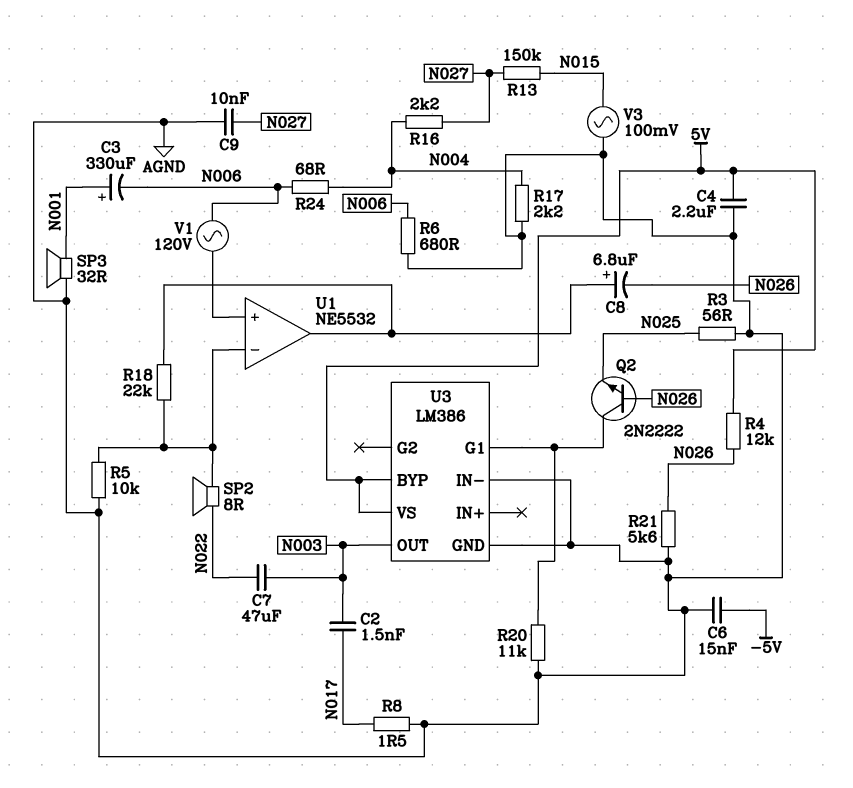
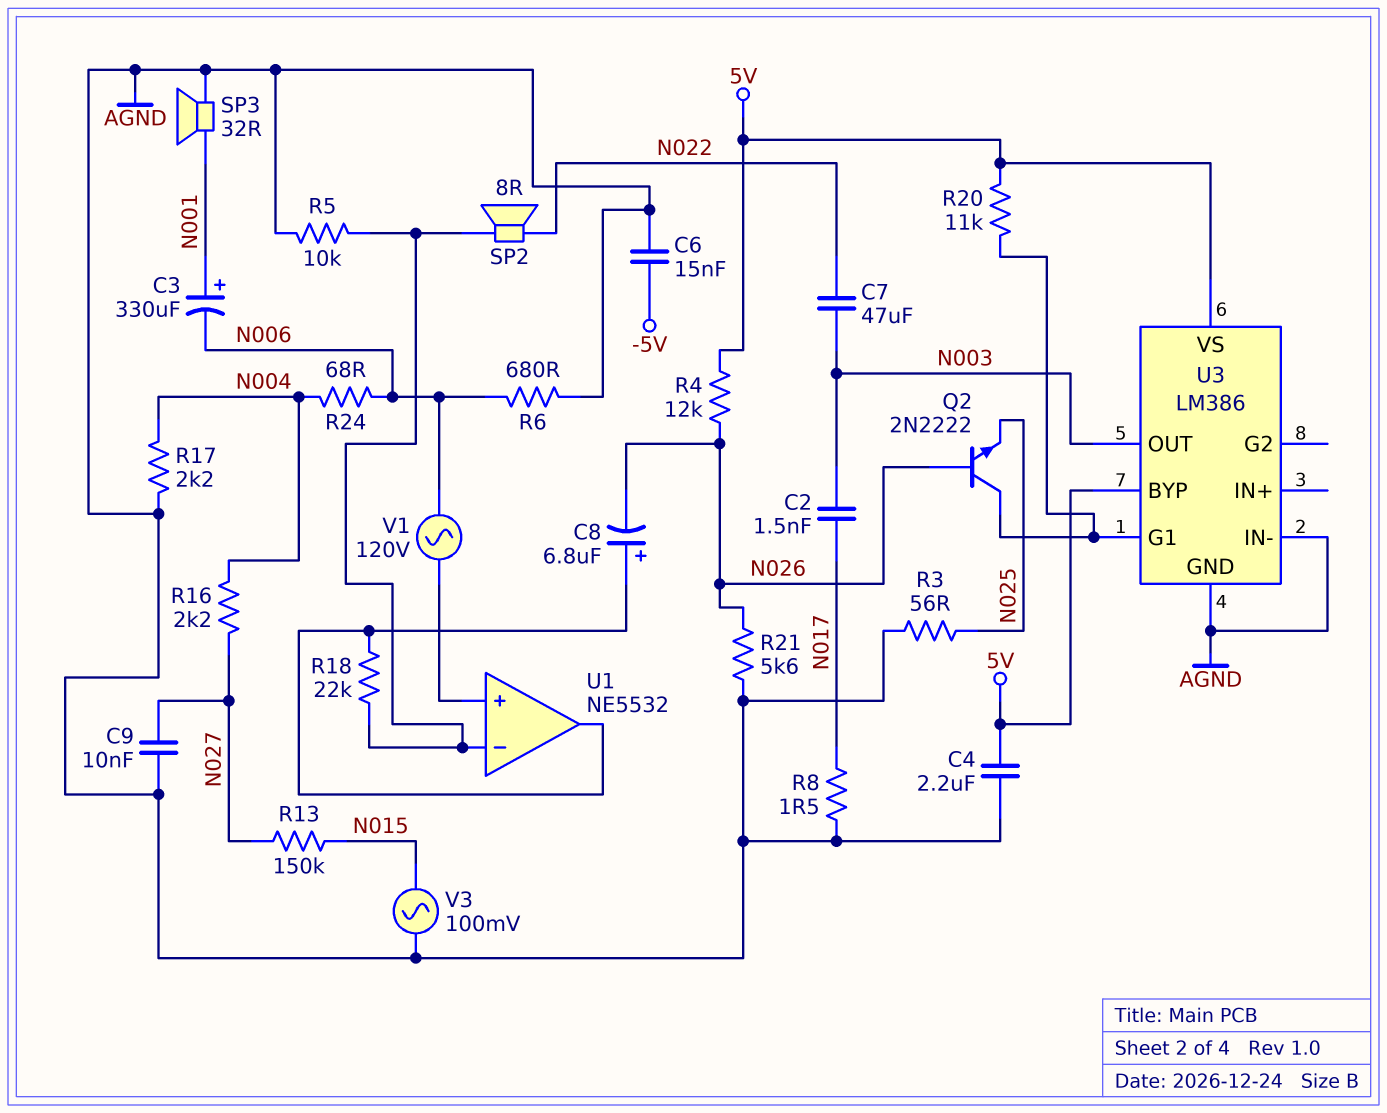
R20: 11k (AGND, U3/G1) -> 11k (5V, U3/G1)

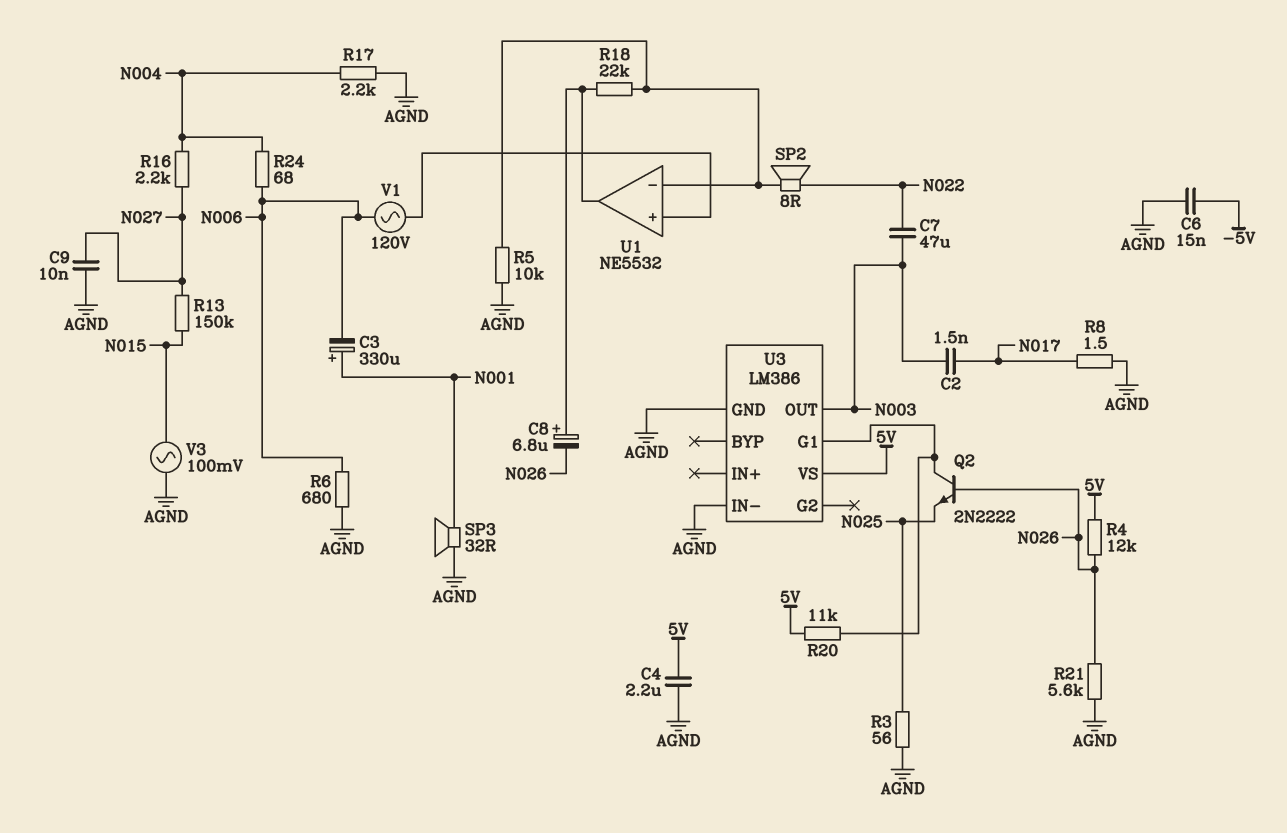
U3 pin BYP: 5V -> none

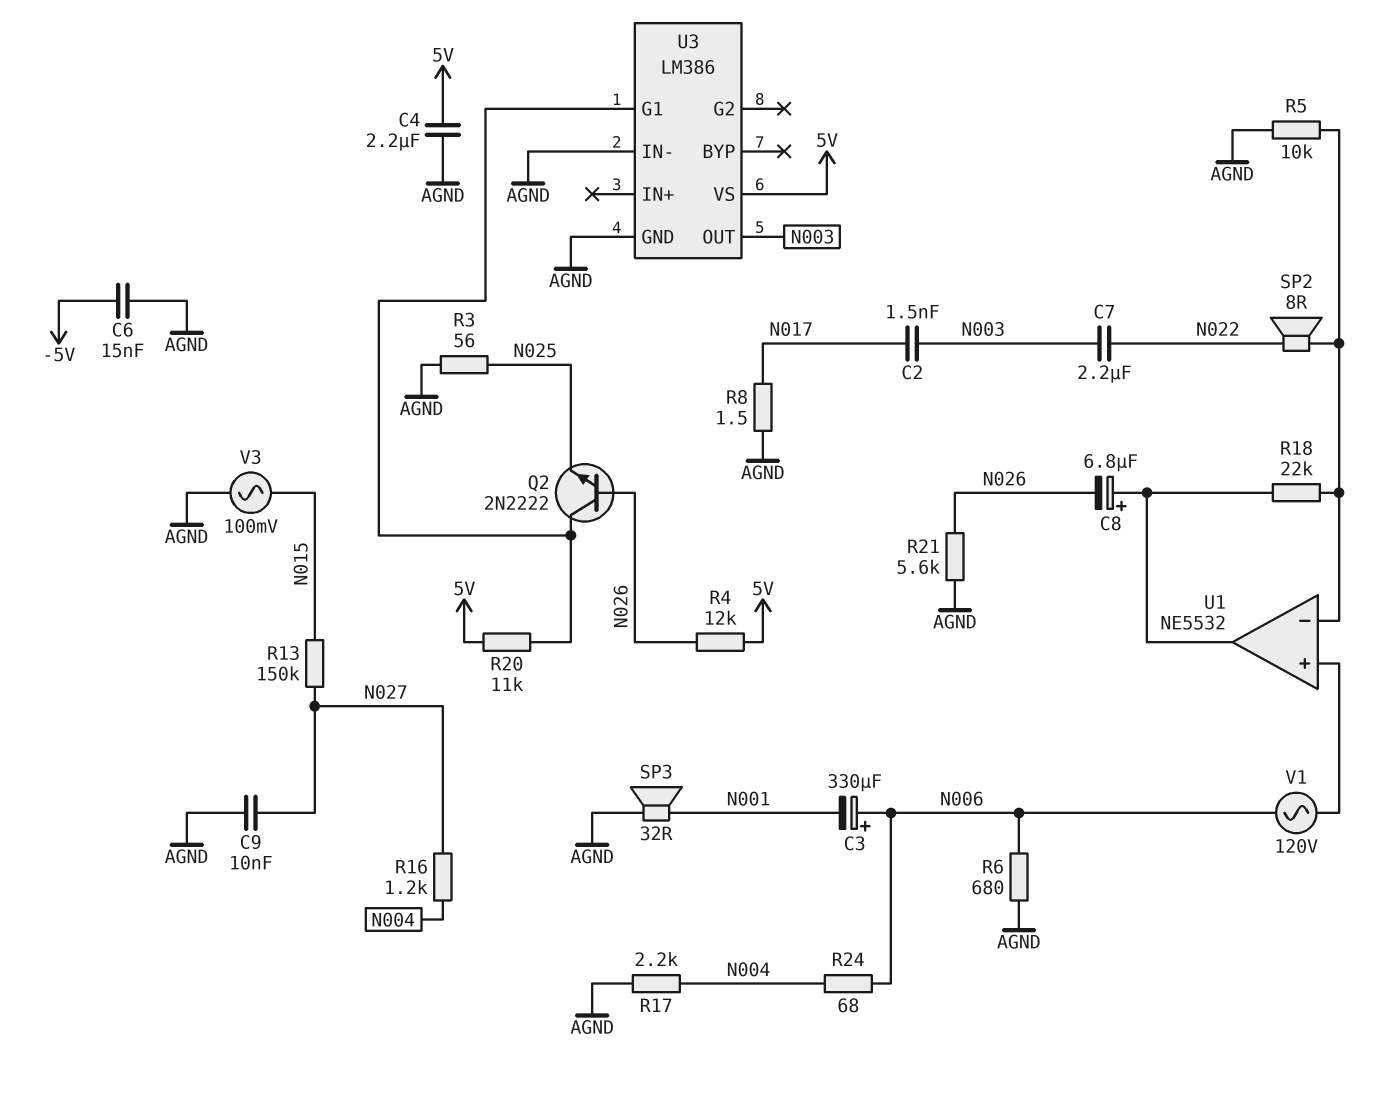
C3: 330uF (plus N001, minus N006) -> 330uF (plus N006, minus N001)
C7: 47uF (N003, N022) -> 2.2uF (N003, N022)
R16: 2.2k (N004, N027) -> 1.2k (N004, N027)

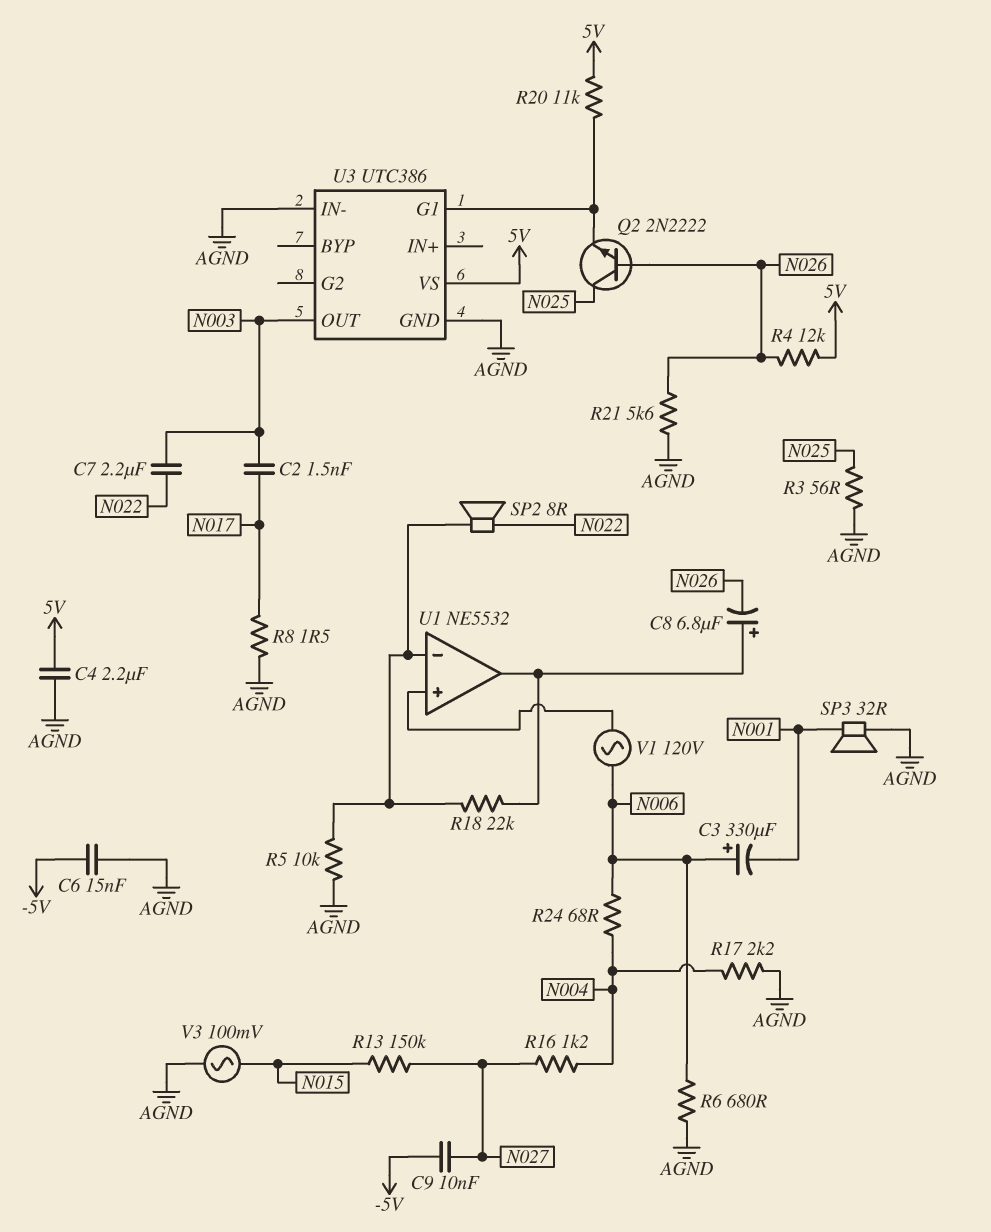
C9: 10nF (AGND, N027) -> 10nF (-5V, N027)
Q2: NPN 2N2222 (B N026, C U3/G1, E N025) -> NPN 2N2222 (B N026, C N025, E U3/G1)
U3: LM386 -> UTC386

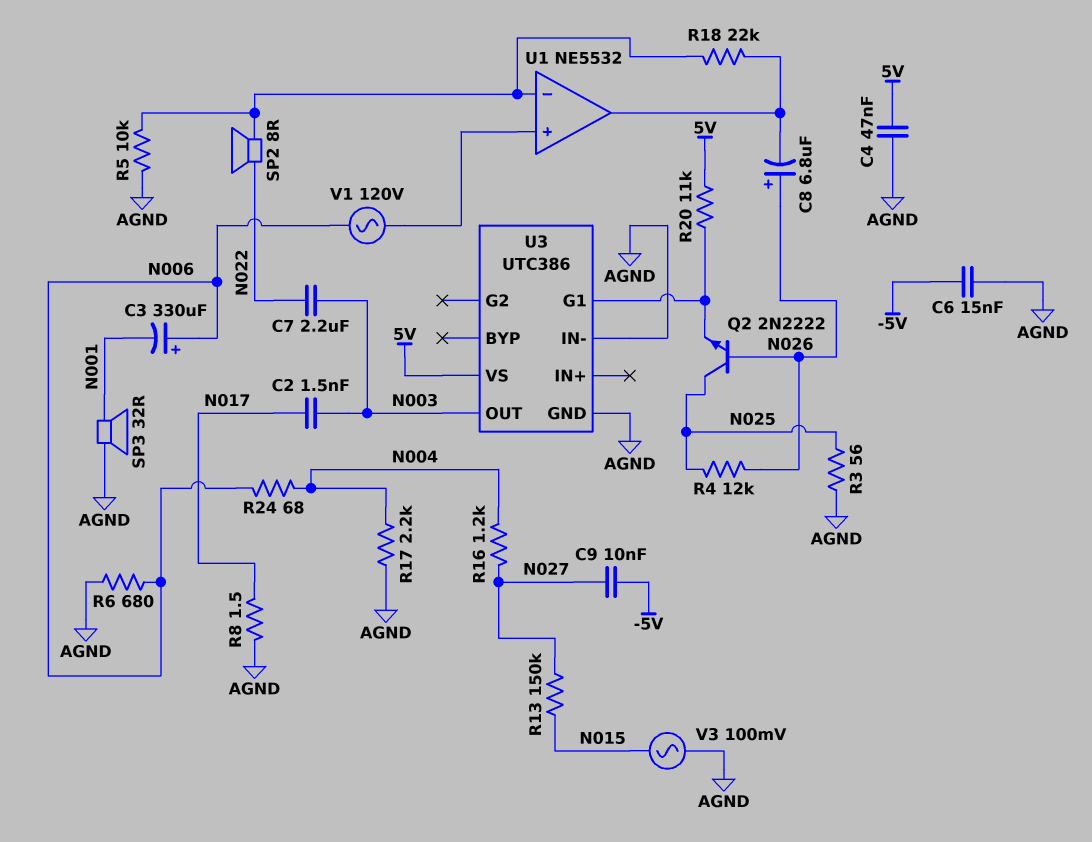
C4: 2.2uF (5V, AGND) -> 47nF (5V, AGND)
C8: 6.8uF (plus U1/out, minus N026) -> 6.8uF (plus N026, minus U1/out)
R4: 12k (5V, N026) -> 12k (N025, N026)
R21: 5.6k (AGND, N026) -> none

